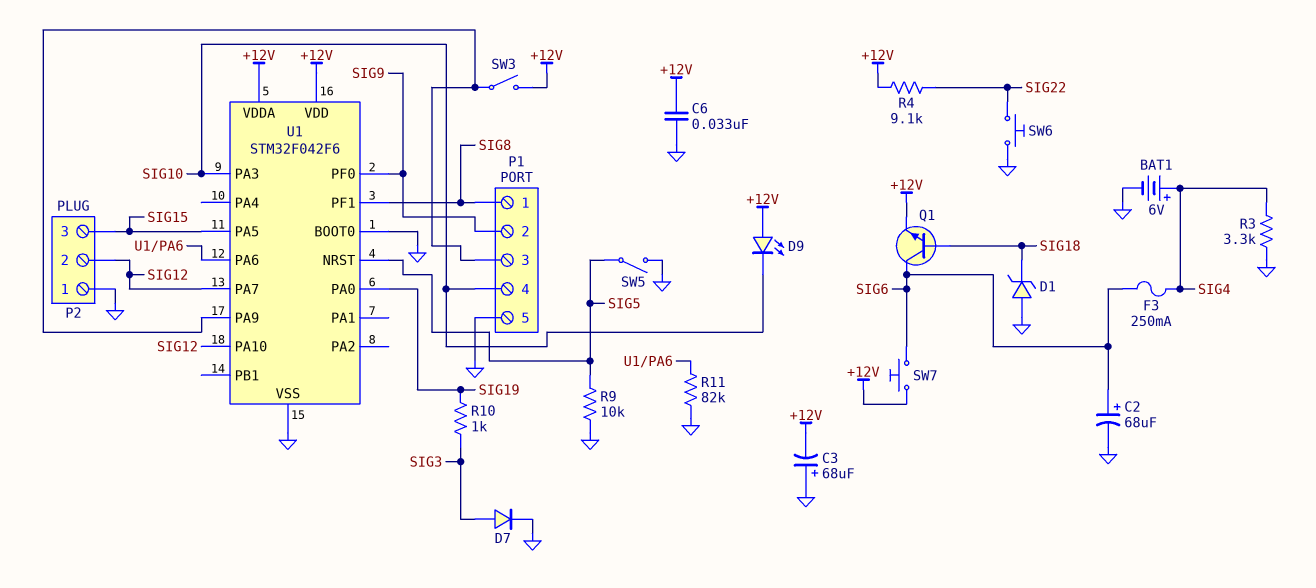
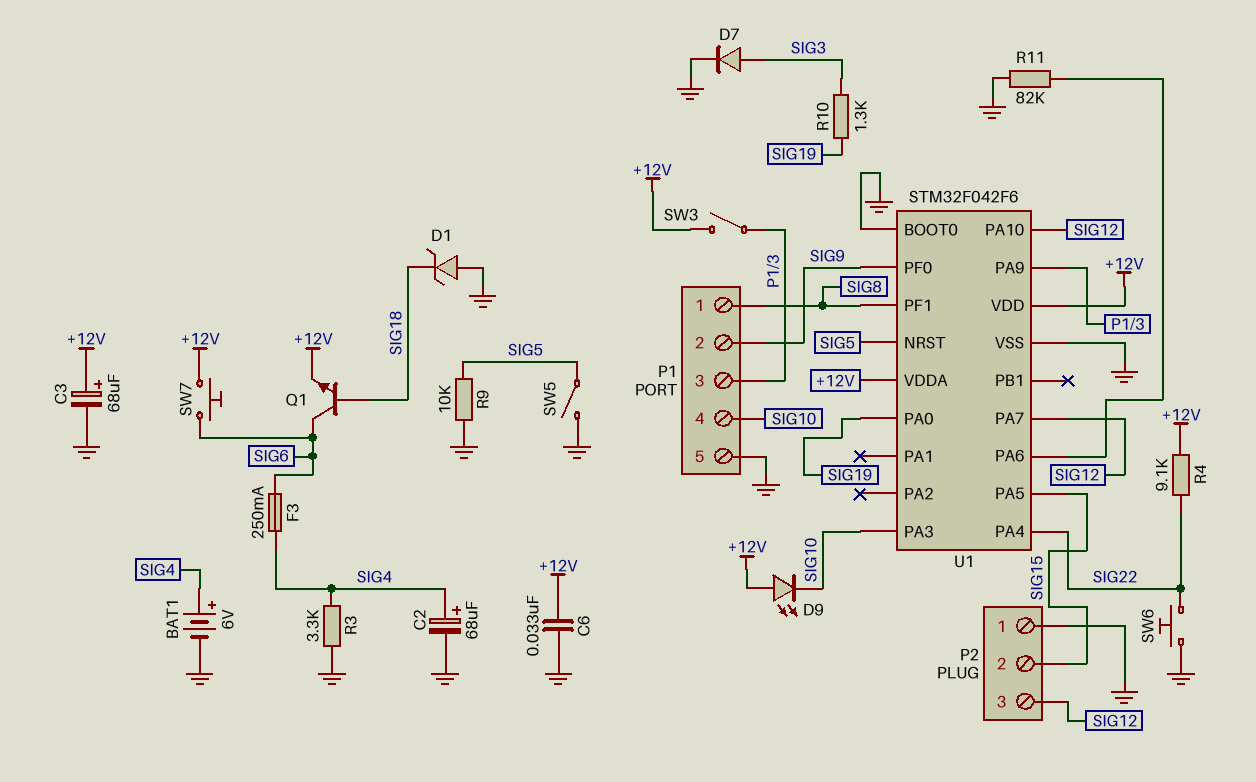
C2: 68uF (plus SIG6, minus GND) -> 68uF (plus SIG4, minus GND)
C3: 68uF (plus GND, minus +12V) -> 68uF (plus +12V, minus GND)
P2 pin 2: SIG12 -> SIG15
P2 pin 3: SIG15 -> SIG12
R10: 1k (SIG3, SIG19) -> 1.3k (SIG3, SIG19)
U1 pin PA4: none -> SIG22

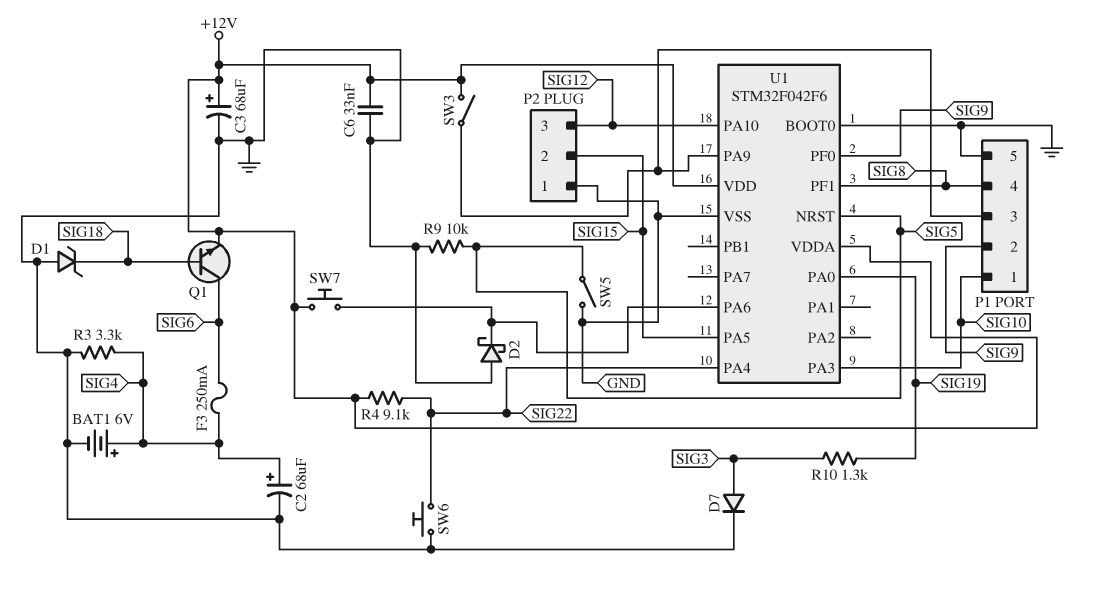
D2: none -> schottky (A GND, K U1/PA6)
D9: LED (A +12V, K SIG10) -> none
P1 pin 1: SIG8 -> SIG10
P1 pin 4: SIG10 -> SIG8
R11: 82k (GND, U1/PA6) -> none
SW7: button (+12V, SIG6) -> button (+12V, U1/PA6)
U1 pin PA7: SIG12 -> none

